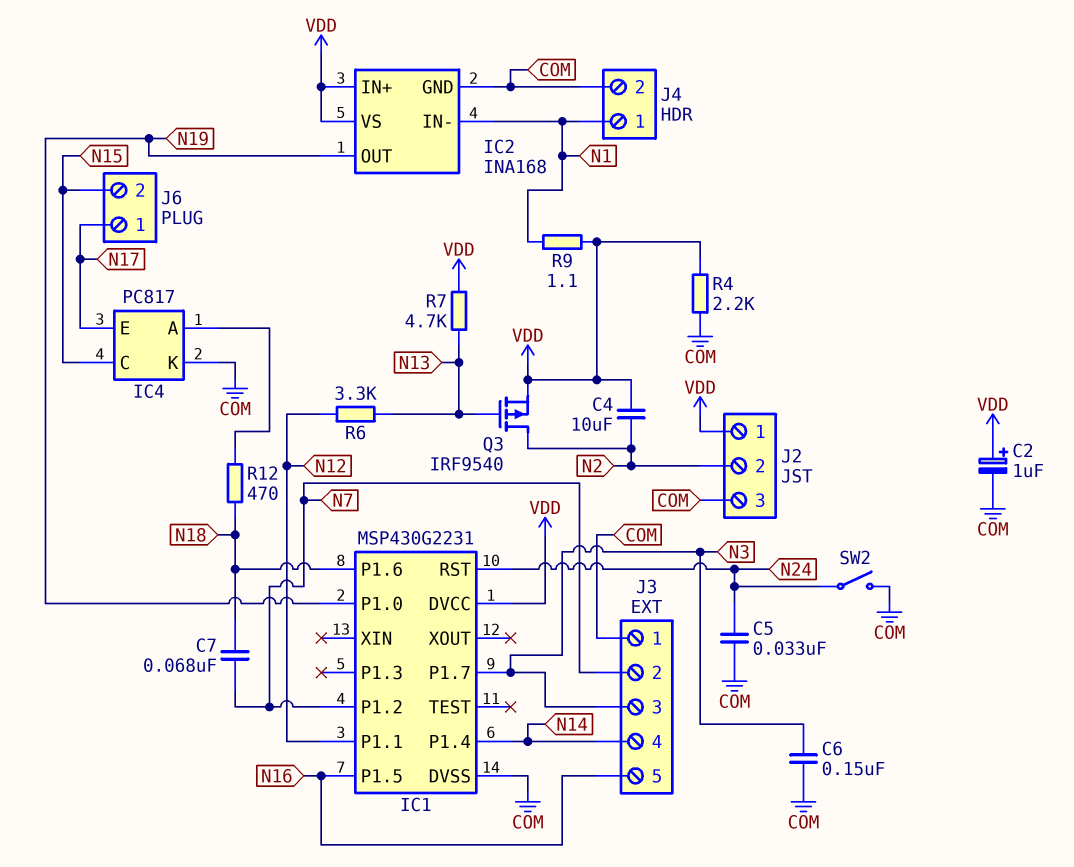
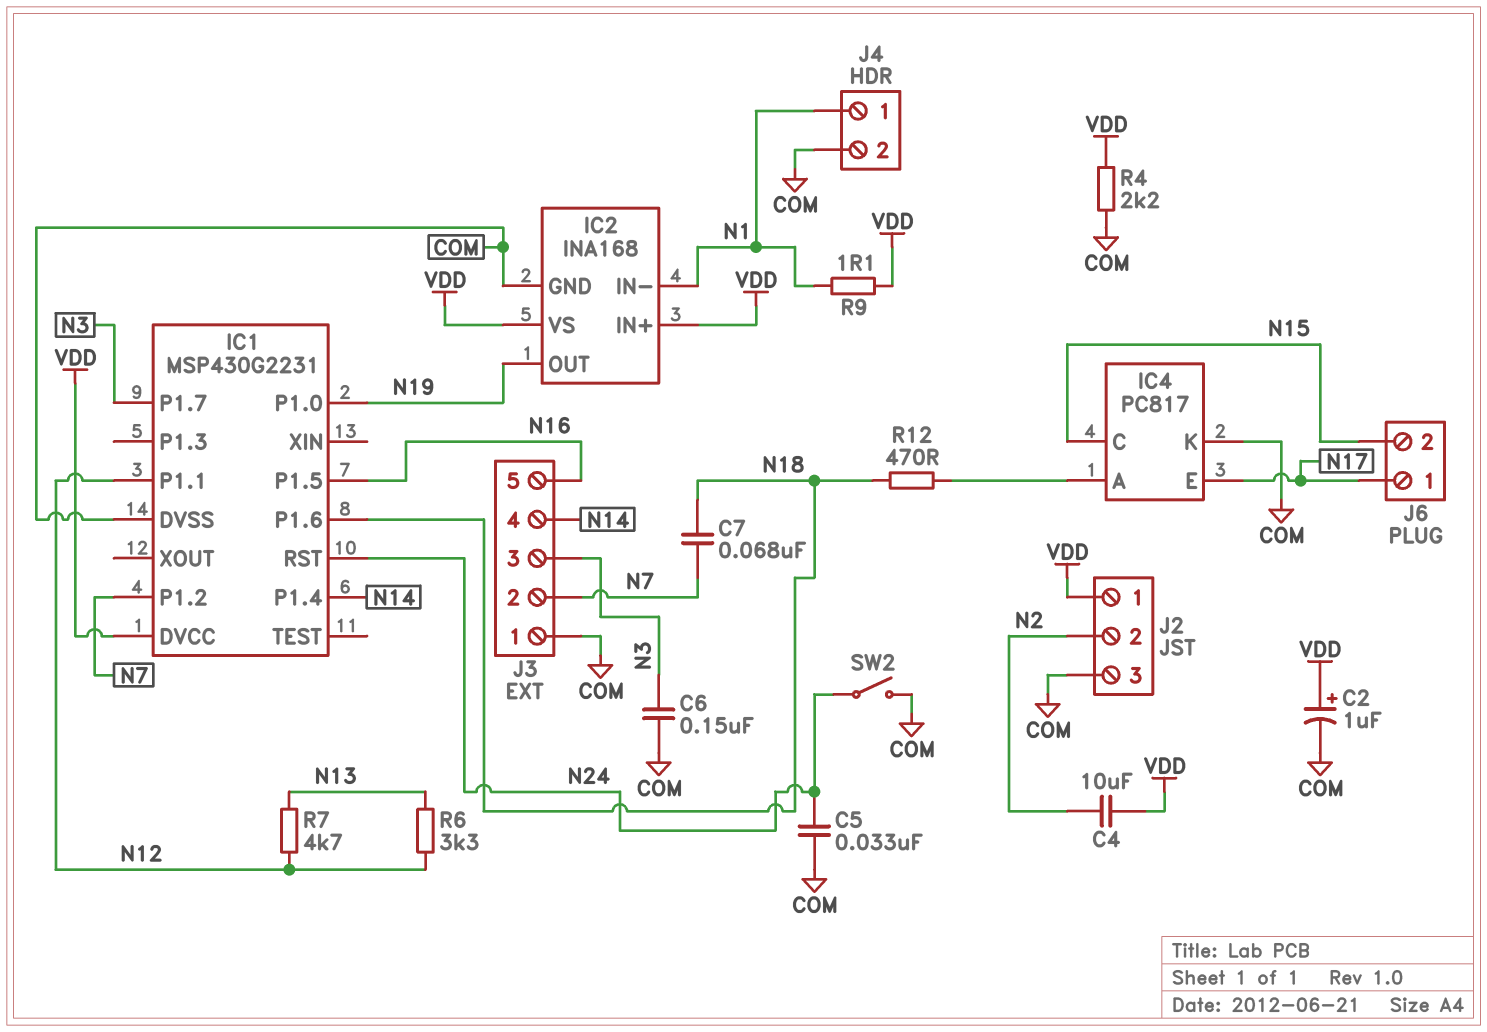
Q3: PMOS IRF9540 (G N13, D N2, S VDD) -> none
R7: 4.7k (N13, VDD) -> 4.7k (N12, N13)

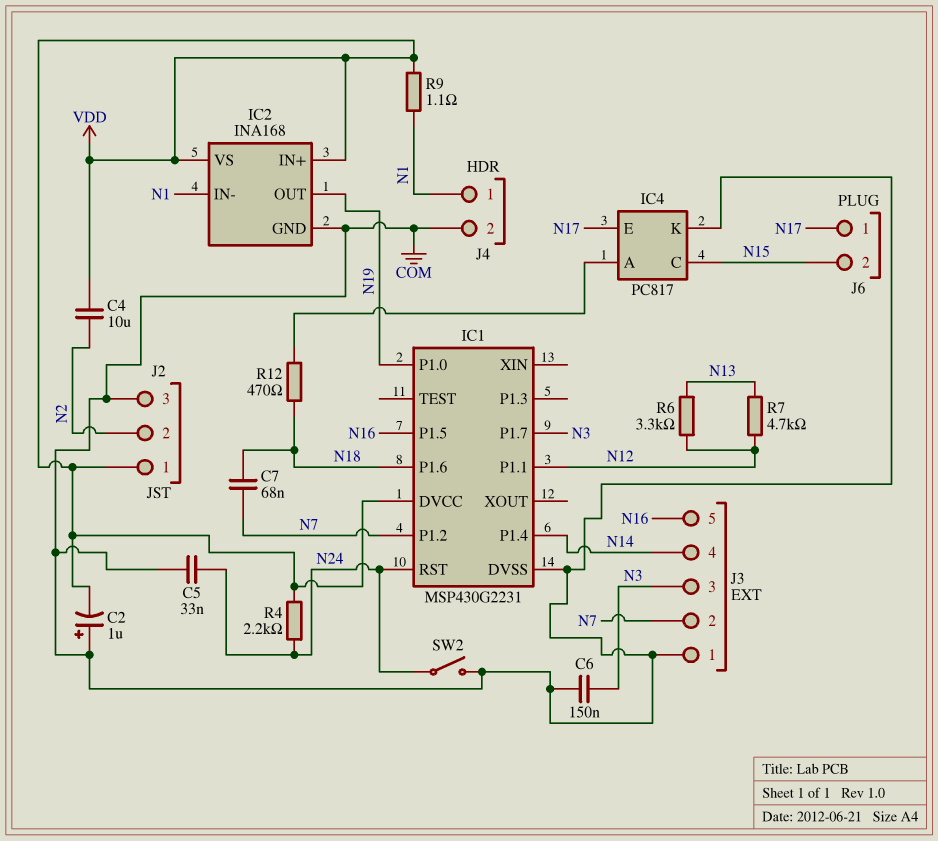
C2: 1uF (plus VDD, minus COM) -> 1uF (plus COM, minus VDD)
R4: 2.2k (COM, VDD) -> 2.2k (N24, VDD)

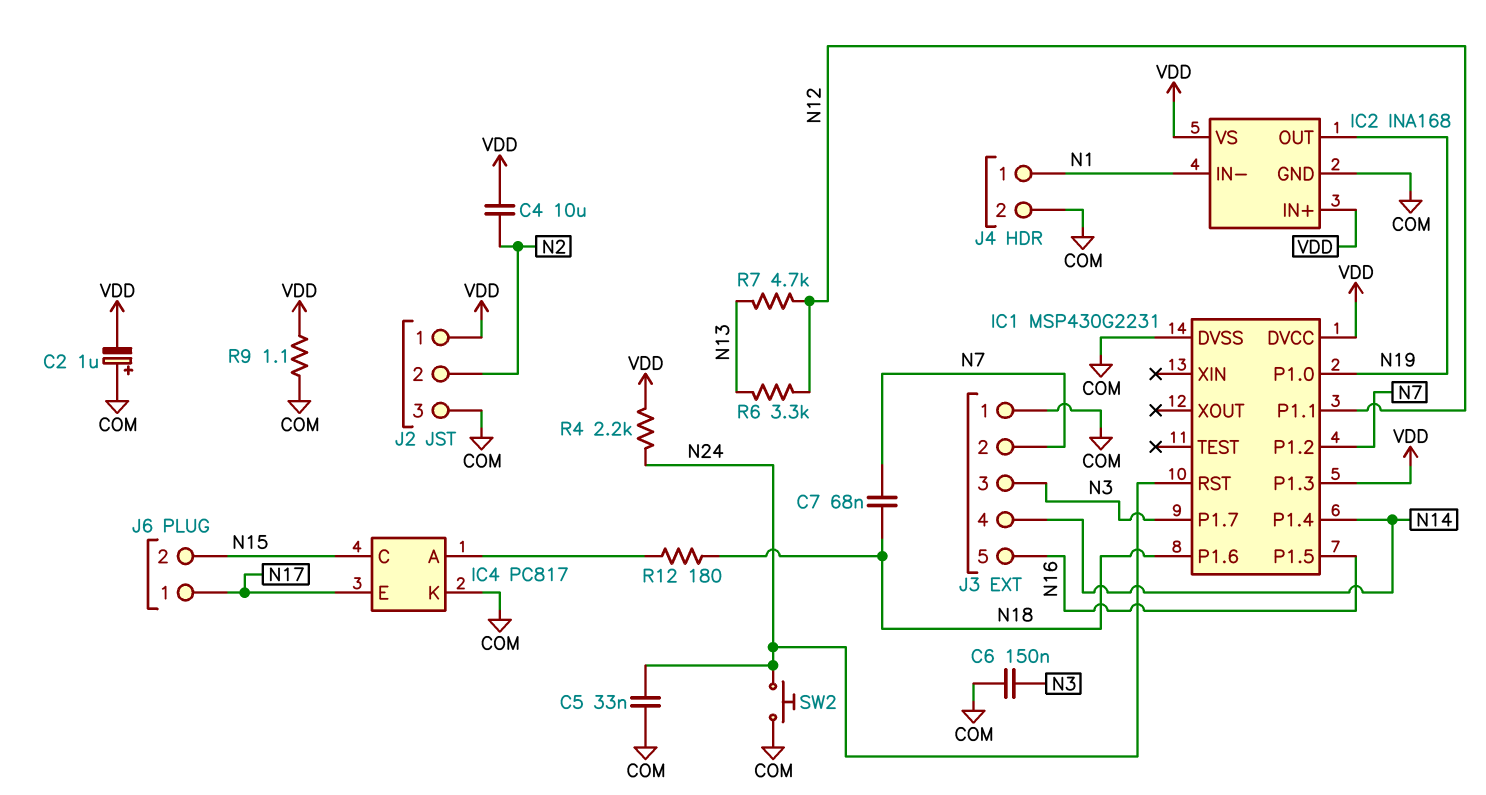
IC1 pin P1.3: none -> VDD
R9: 1.1 (N1, VDD) -> 1.1 (COM, VDD)
R12: 470 (IC4/A, N18) -> 180 (IC4/A, N18)
SW2: switch (COM, N24) -> button (COM, N24)

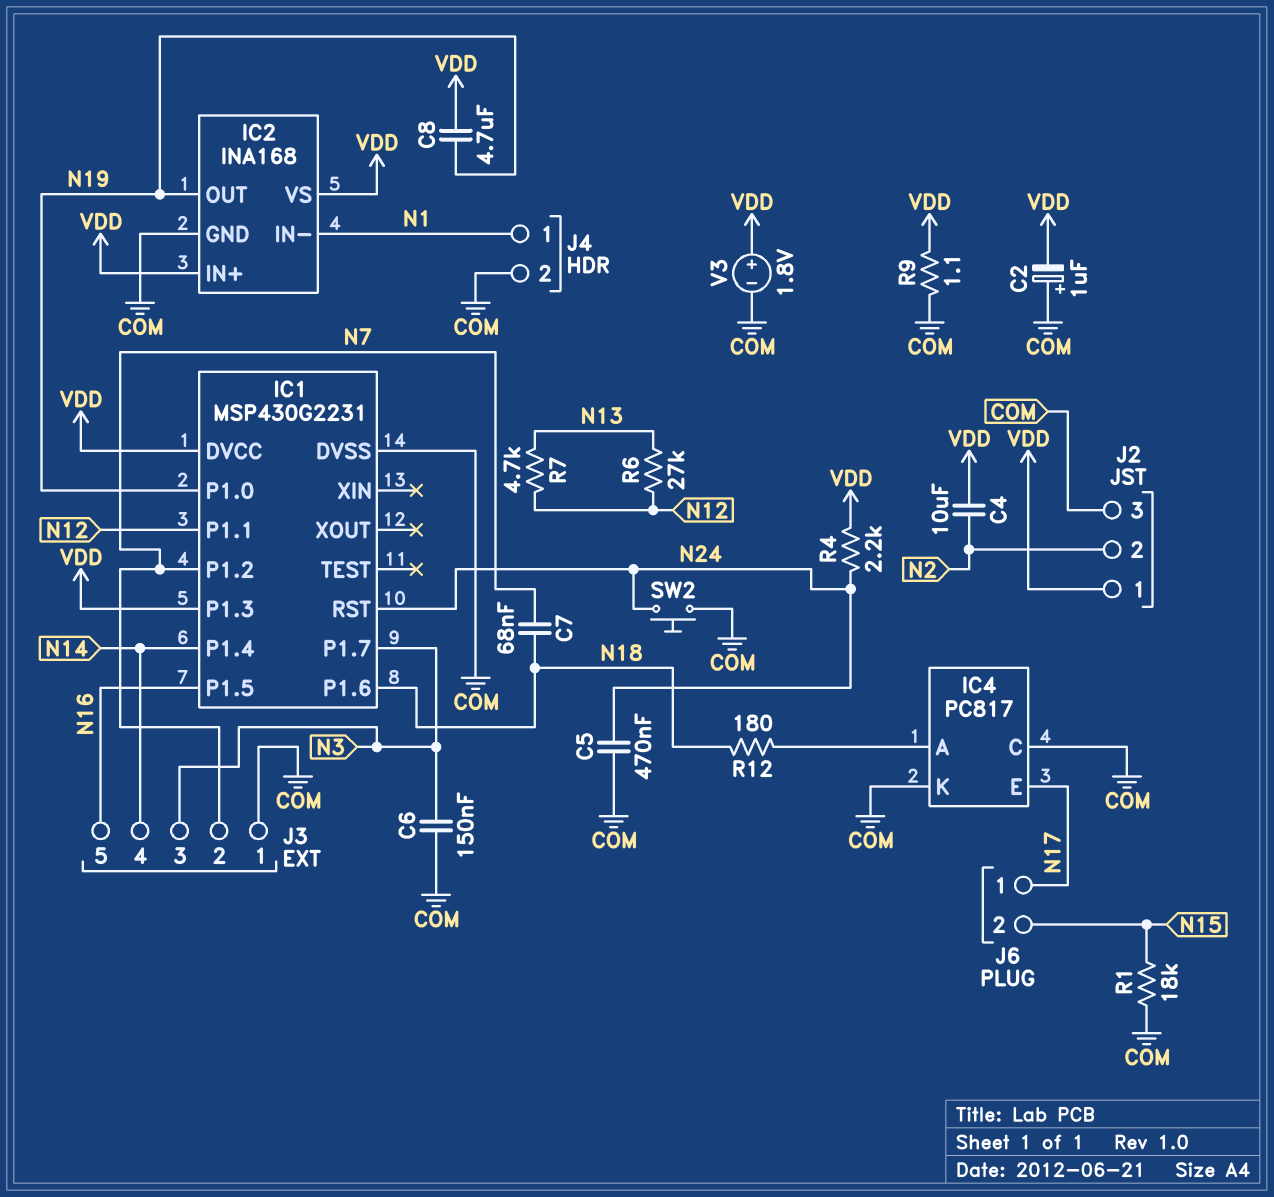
C5: 33nF (COM, N24) -> 470nF (COM, N24)
C8: none -> 4.7uF (N19, VDD)
IC4 pin C: N15 -> COM
R1: none -> 18k (COM, N15)
R6: 3.3k (N12, N13) -> 27k (N12, N13)
V3: none -> 1.8V (plus VDD, minus COM)

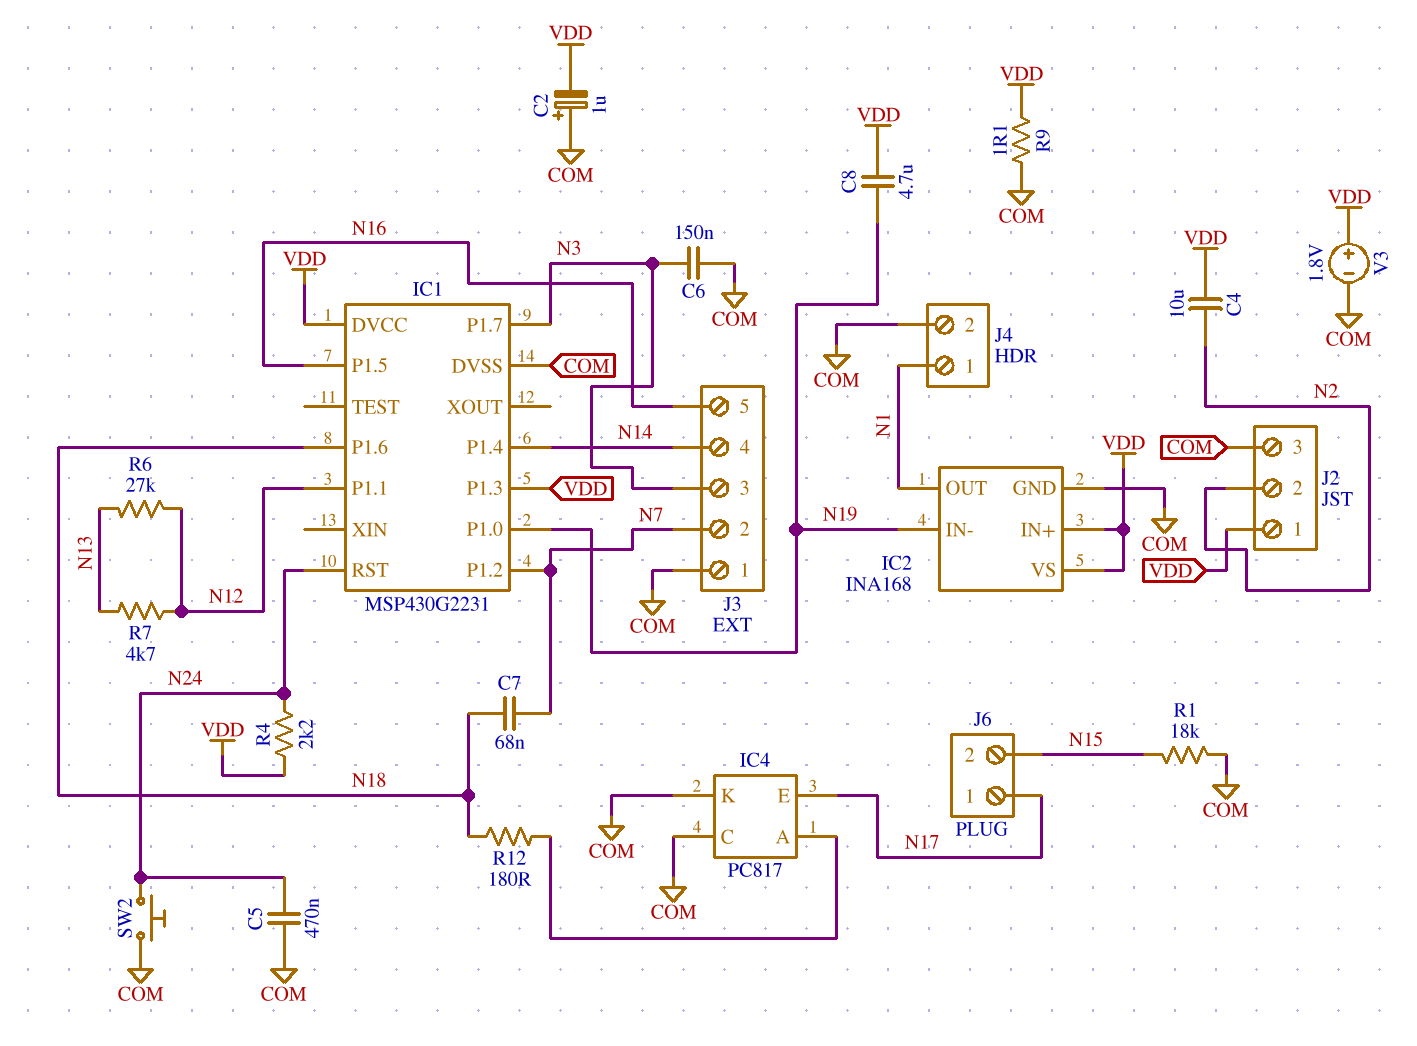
IC2 pin IN-: N1 -> N19
IC2 pin OUT: N19 -> N1

